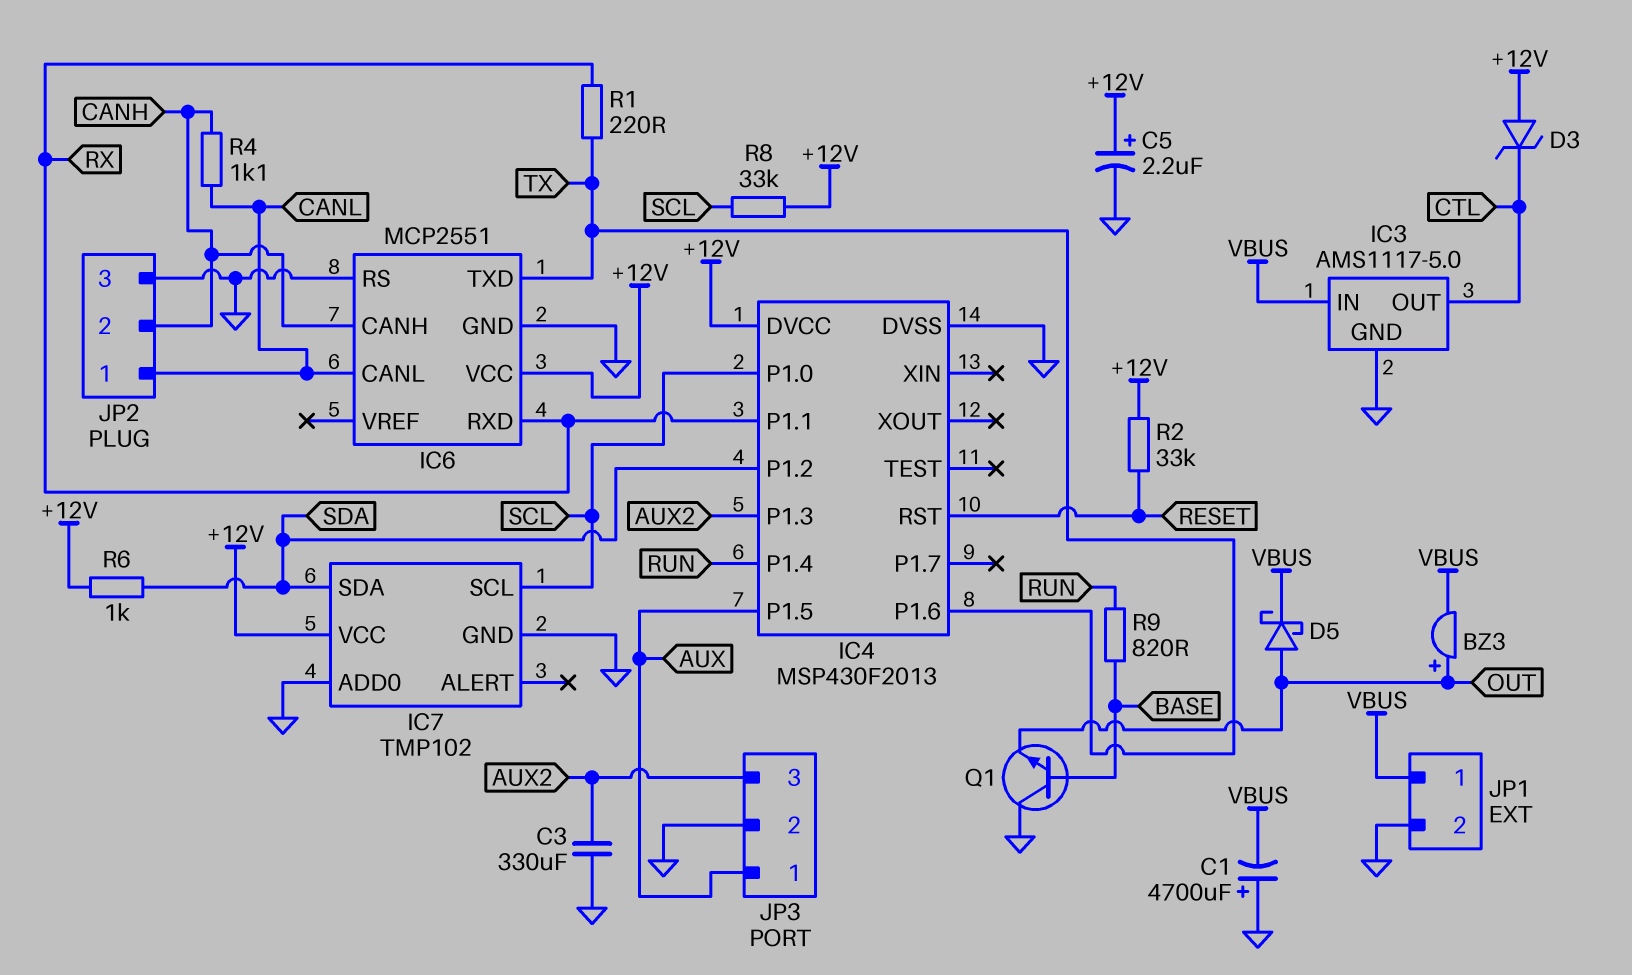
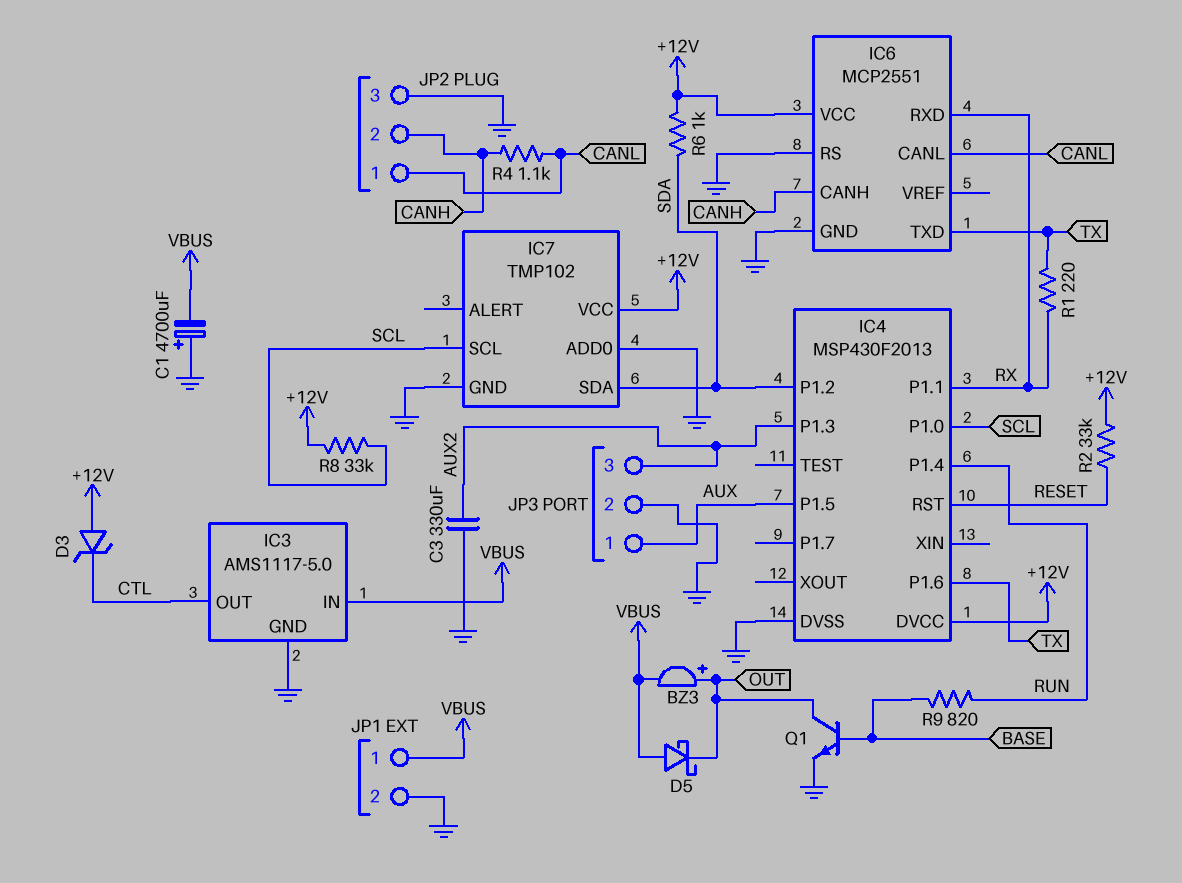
C5: 2.2uF (plus +12V, minus GND) -> none
D5: schottky (A OUT, K VBUS) -> schottky (A VBUS, K OUT)
Q1: NPN (B BASE, C GND, E OUT) -> NPN (B BASE, C OUT, E GND)

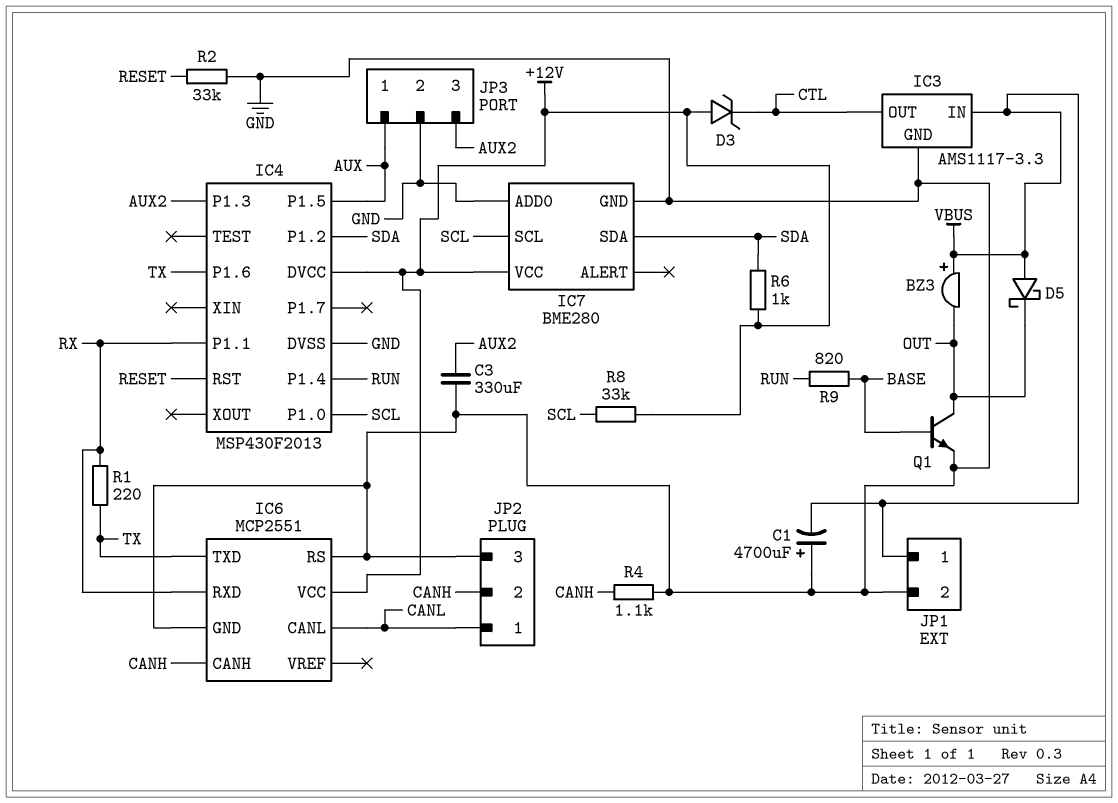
BZ3: buzzer (plus OUT, minus VBUS) -> buzzer (plus VBUS, minus OUT)
IC3: AMS1117-5.0 -> AMS1117-3.3
IC7: TMP102 -> BME280
R2: 33k (+12V, RESET) -> 33k (GND, RESET)
R4: 1.1k (CANH, CANL) -> 1.1k (CANH, GND)

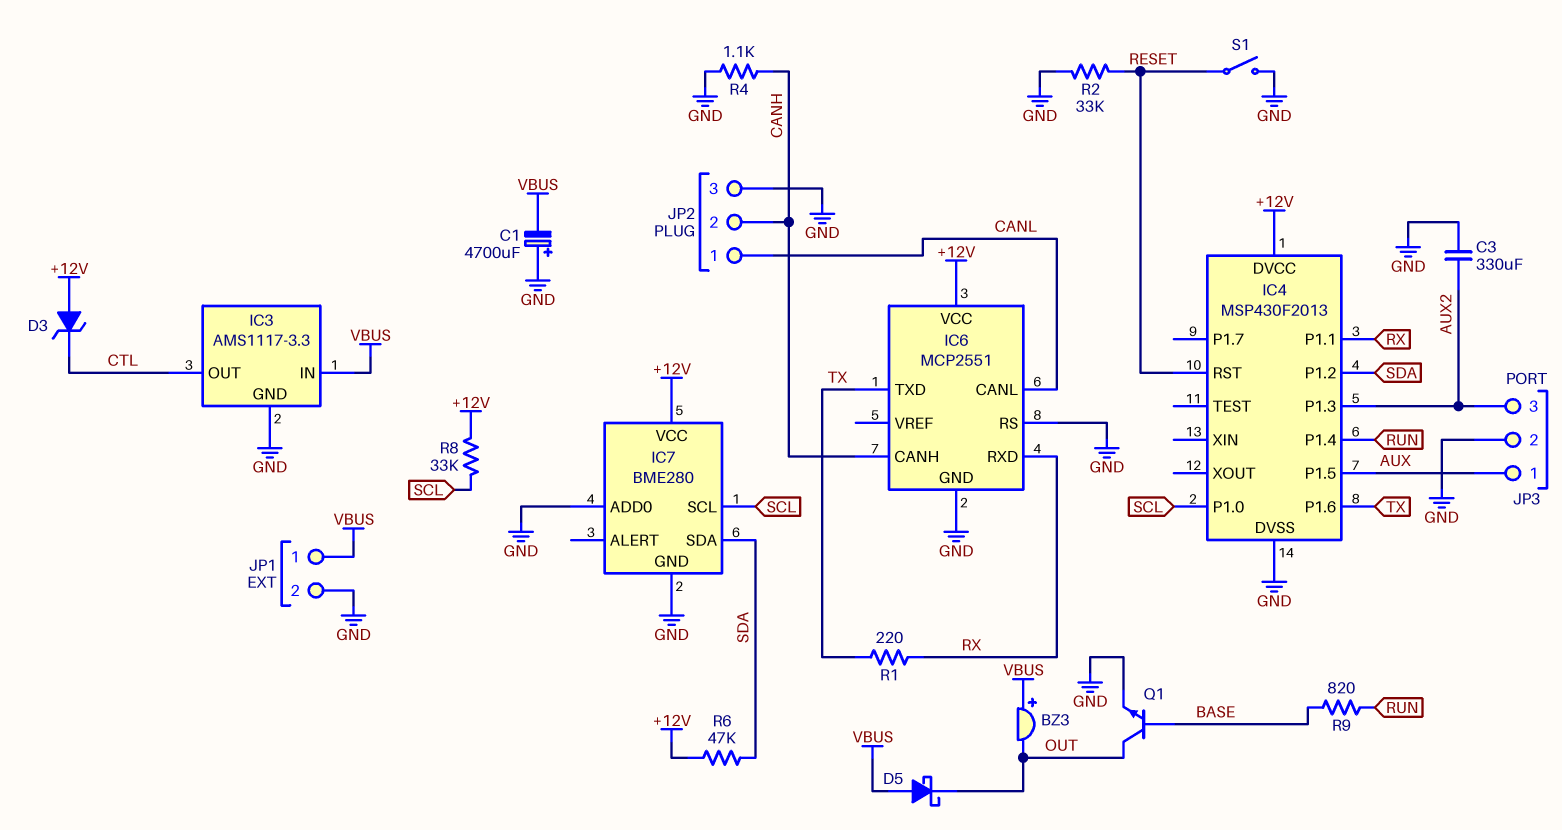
R6: 1k (+12V, SDA) -> 47k (+12V, SDA)
S1: none -> switch (GND, RESET)

